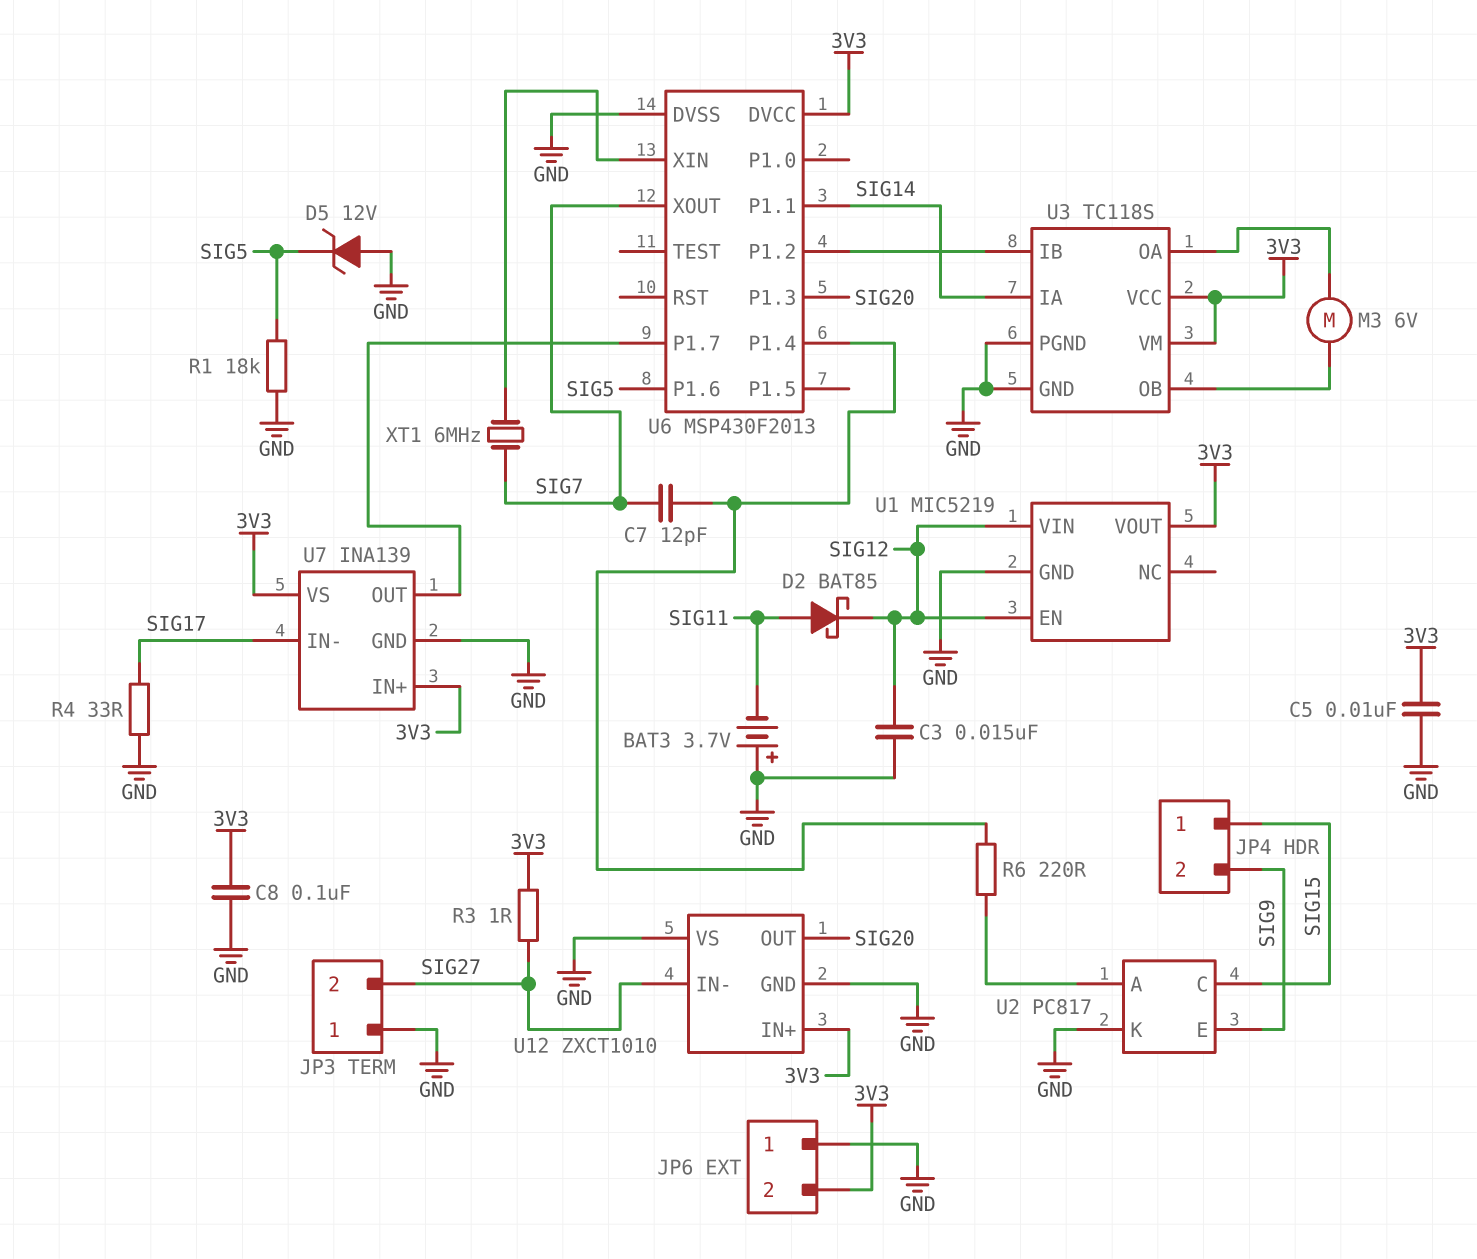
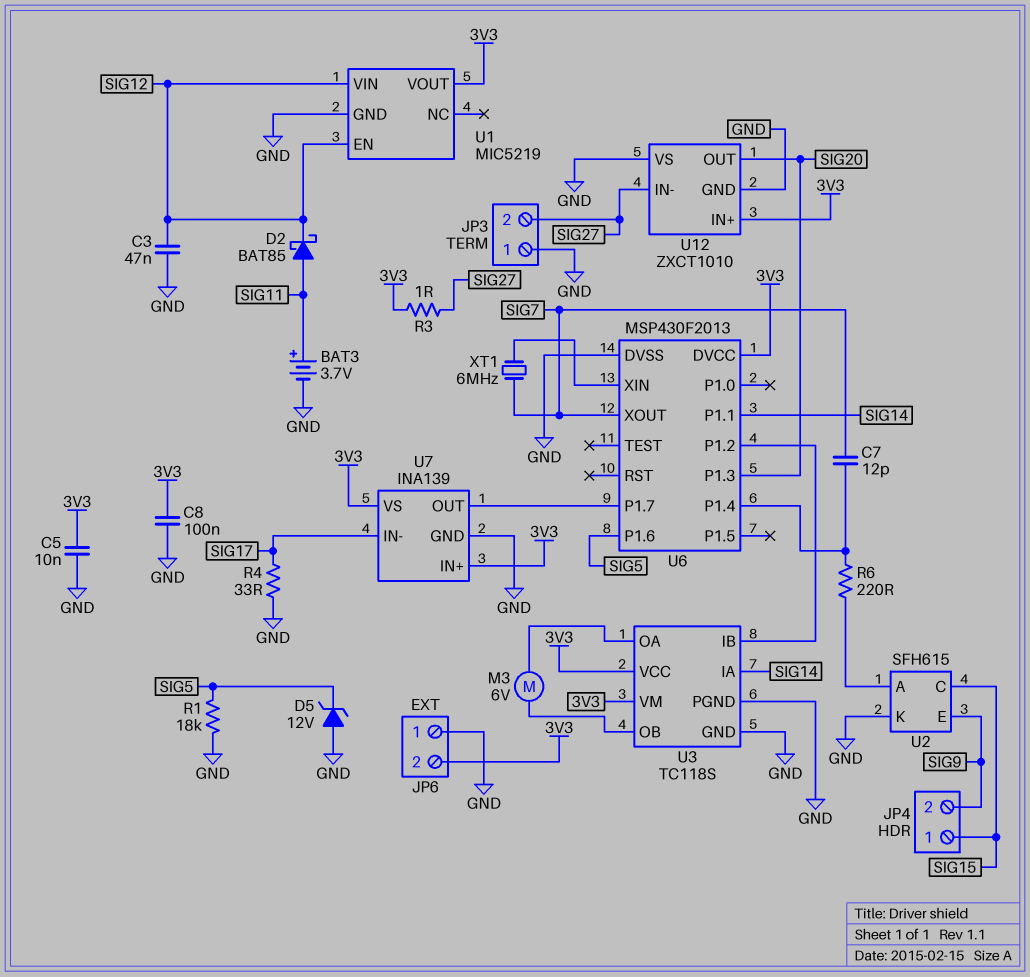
BAT3: 3.7V (plus GND, minus SIG11) -> 3.7V (plus SIG11, minus GND)
C3: 15nF (GND, SIG12) -> 47nF (GND, SIG12)
U2: PC817 -> SFH615

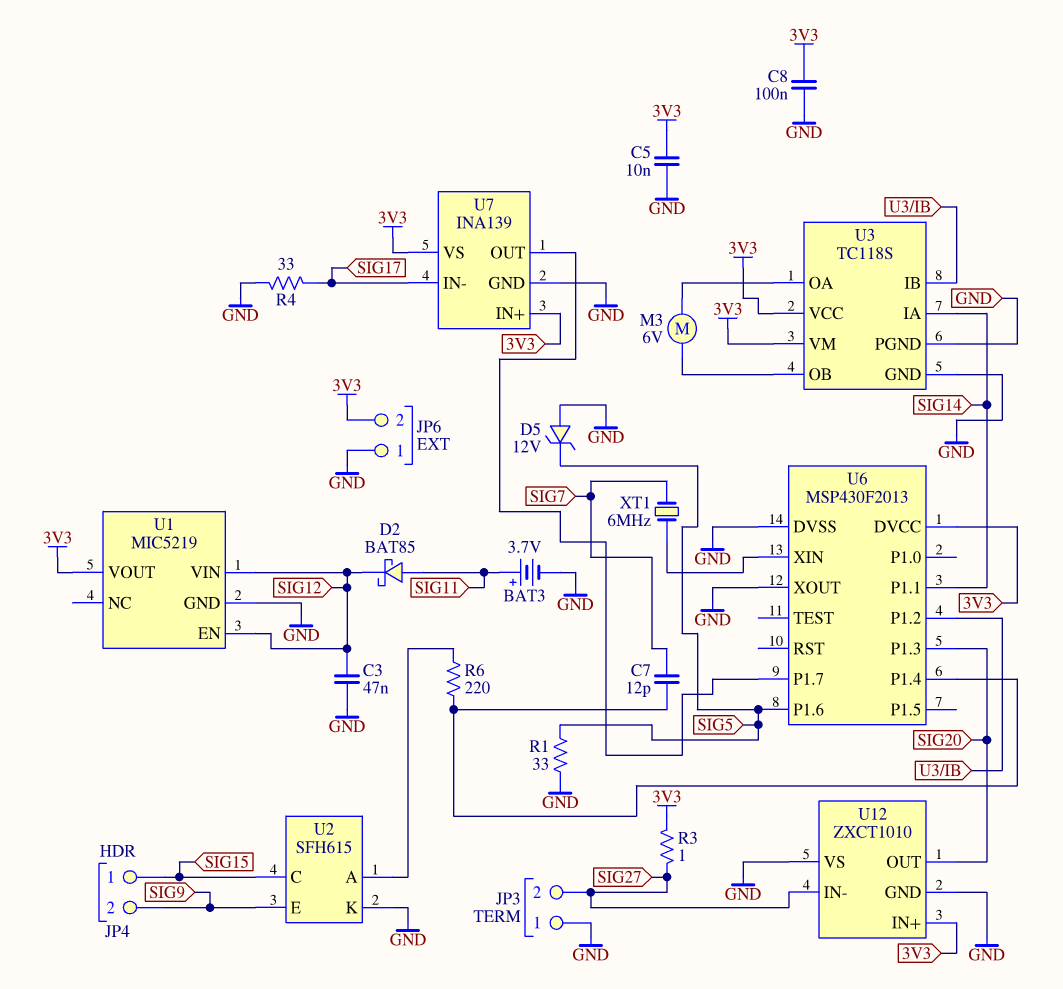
R1: 18k (GND, SIG5) -> 33 (GND, SIG5)
U6 pin XOUT: SIG7 -> GND

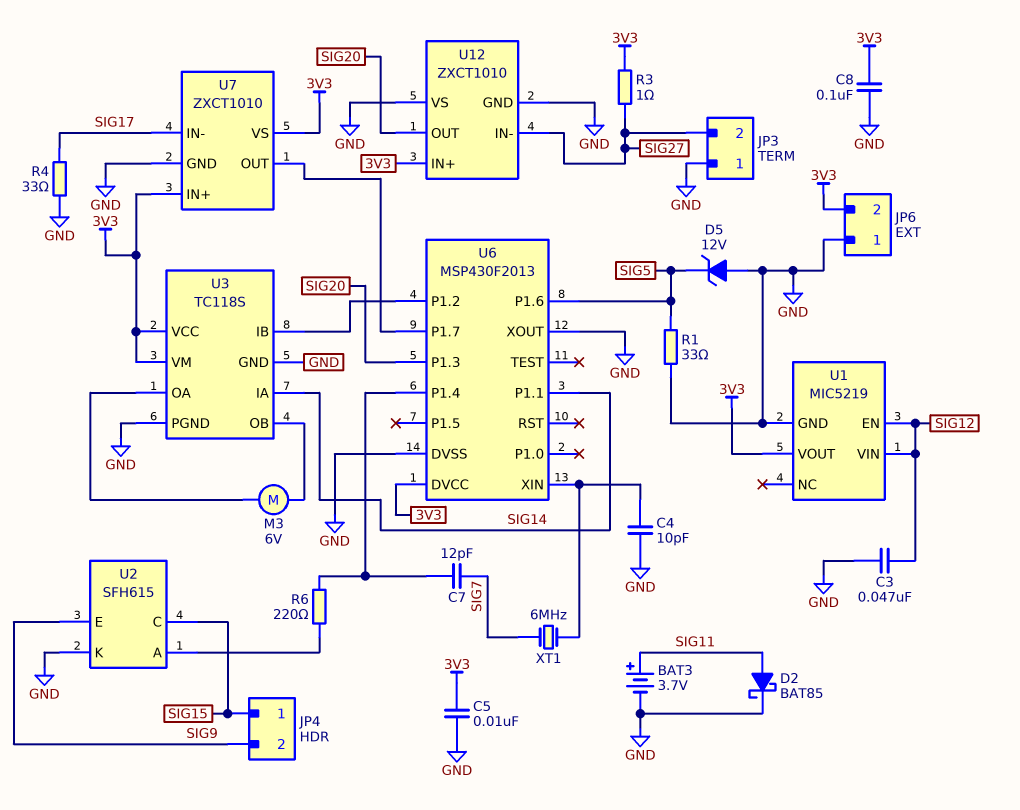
C4: none -> 10pF (GND, U6/XIN)
D2: schottky BAT85 (A SIG11, K SIG12) -> schottky BAT85 (A SIG11, K GND)
U7: INA139 -> ZXCT1010

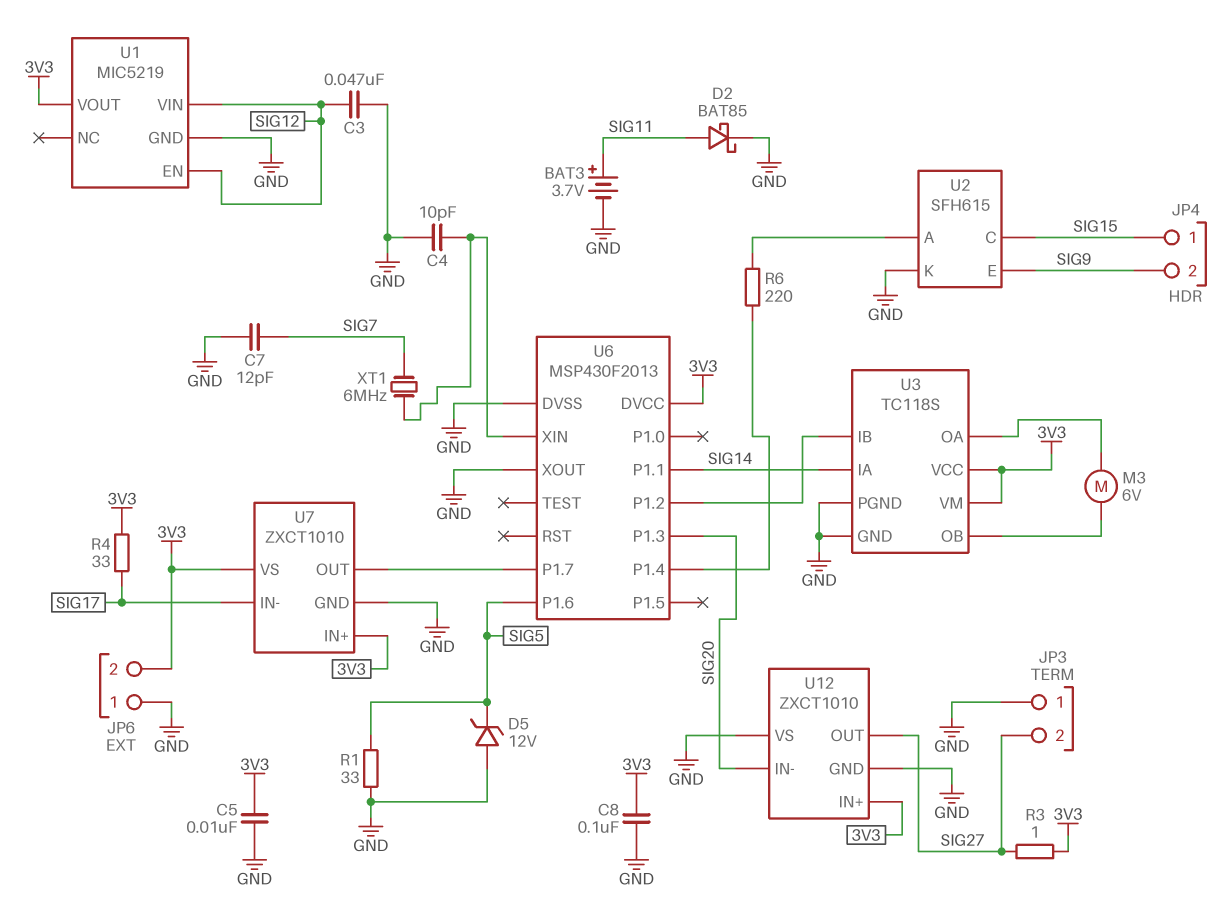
C7: 12pF (SIG7, U6/P1.4) -> 12pF (GND, SIG7)
R4: 33 (GND, SIG17) -> 33 (3V3, SIG17)
U12 pin IN-: SIG27 -> SIG20
U12 pin OUT: SIG20 -> SIG27

